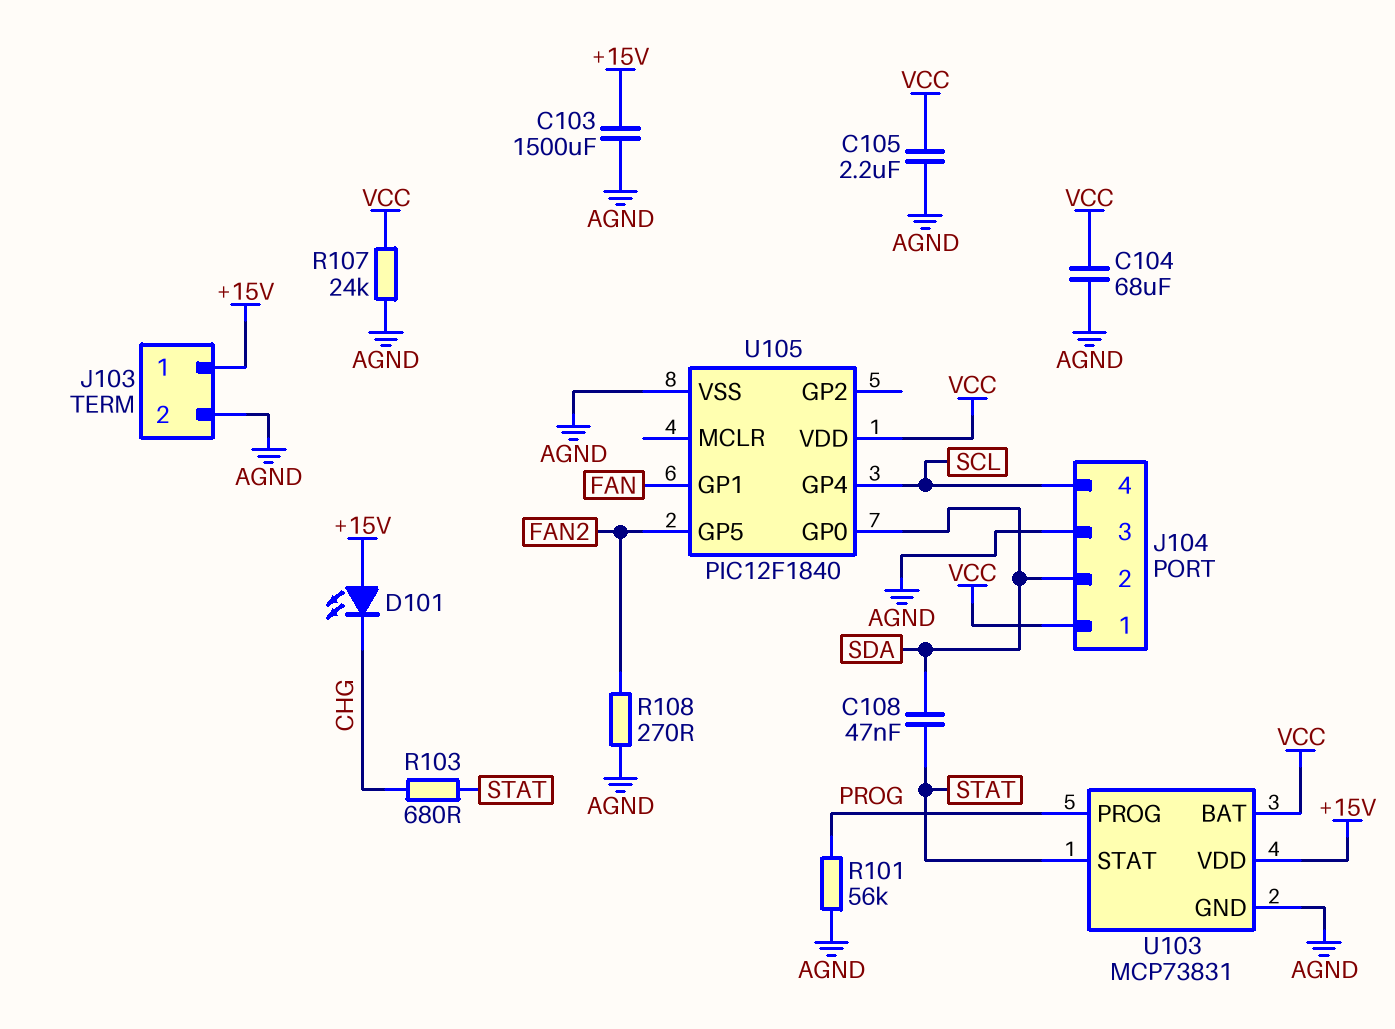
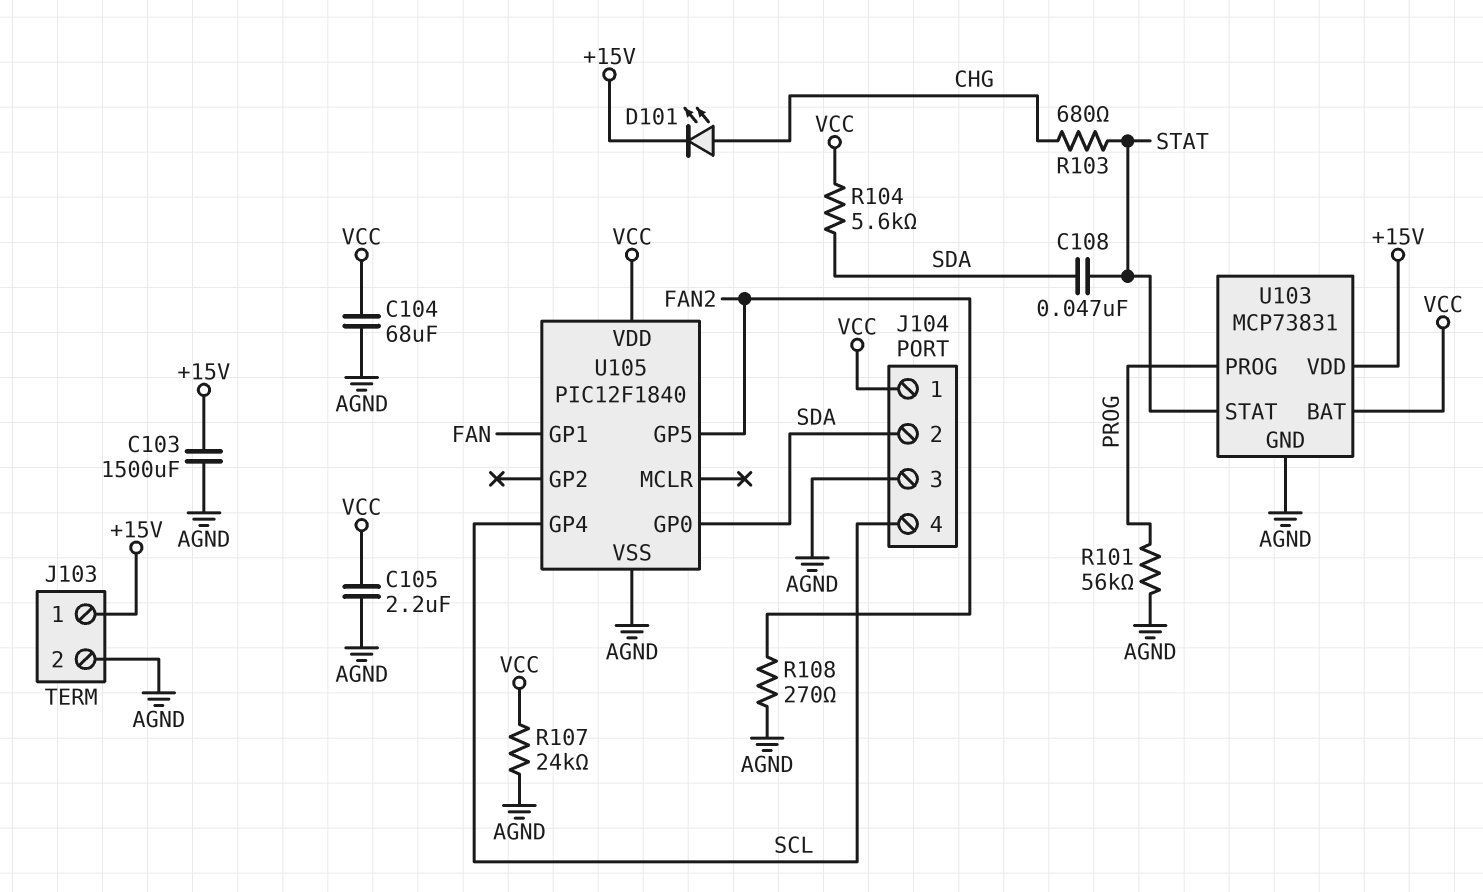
D101: LED (A +15V, K CHG) -> LED (A CHG, K +15V)
R104: none -> 5.6k (SDA, VCC)

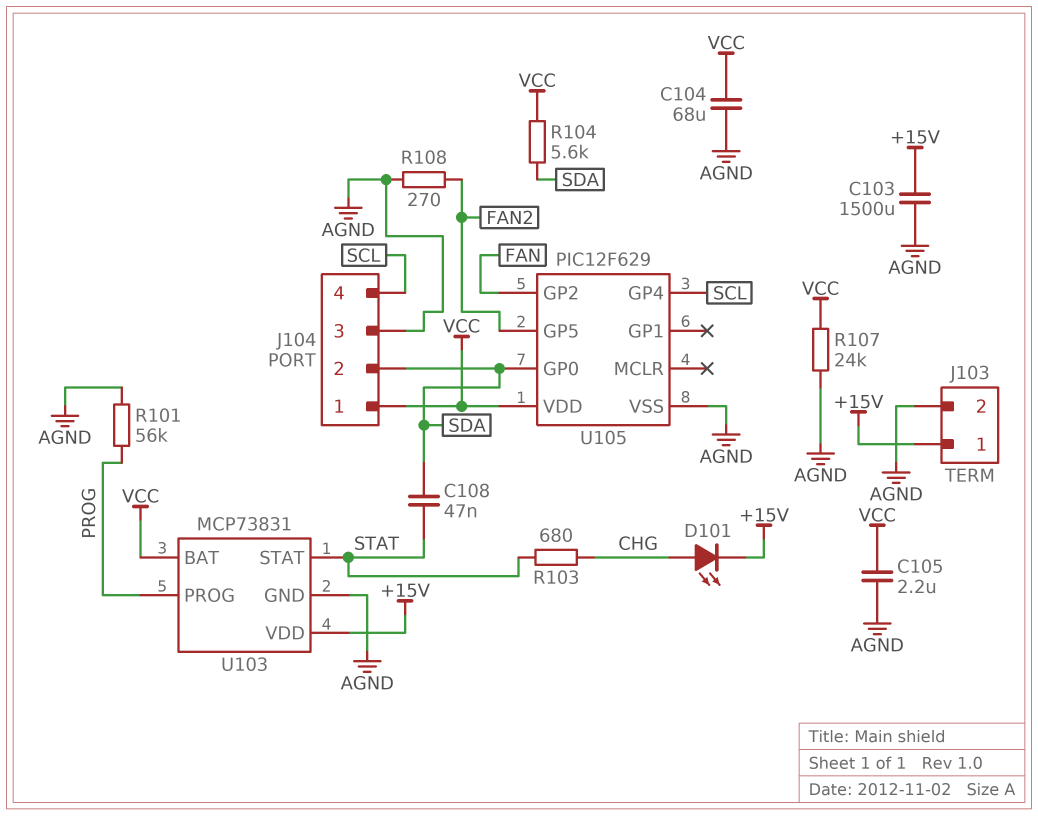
U105: PIC12F1840 -> PIC12F629
U105 pin GP1: FAN -> none
U105 pin GP2: none -> FAN

